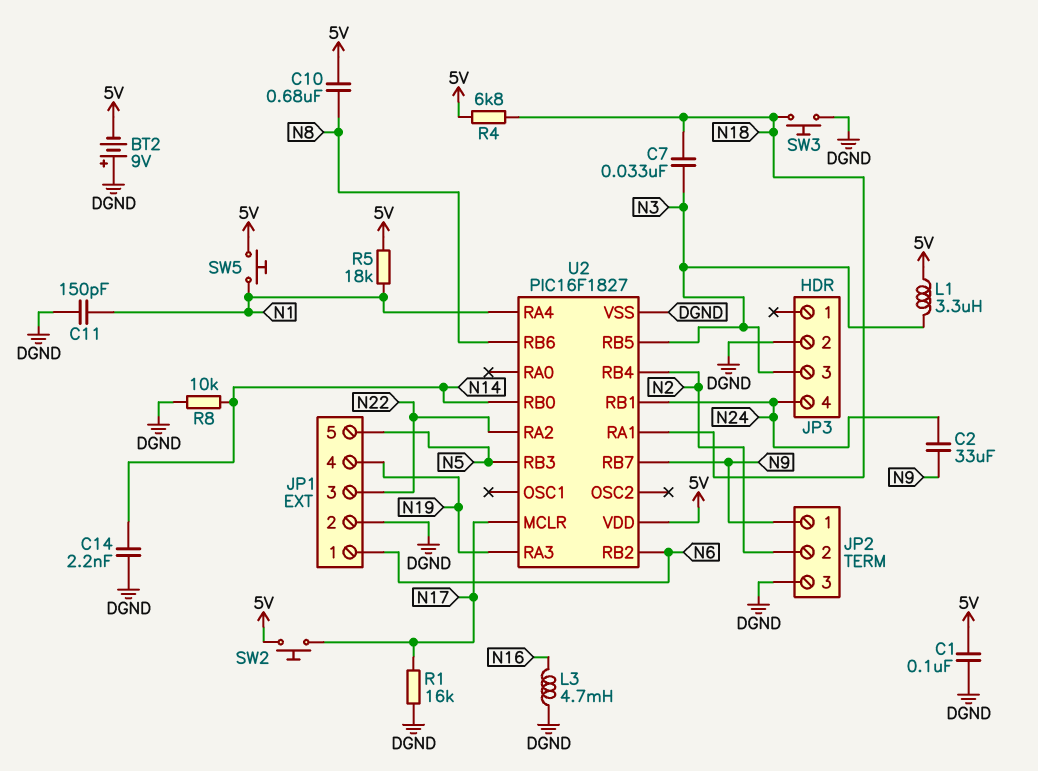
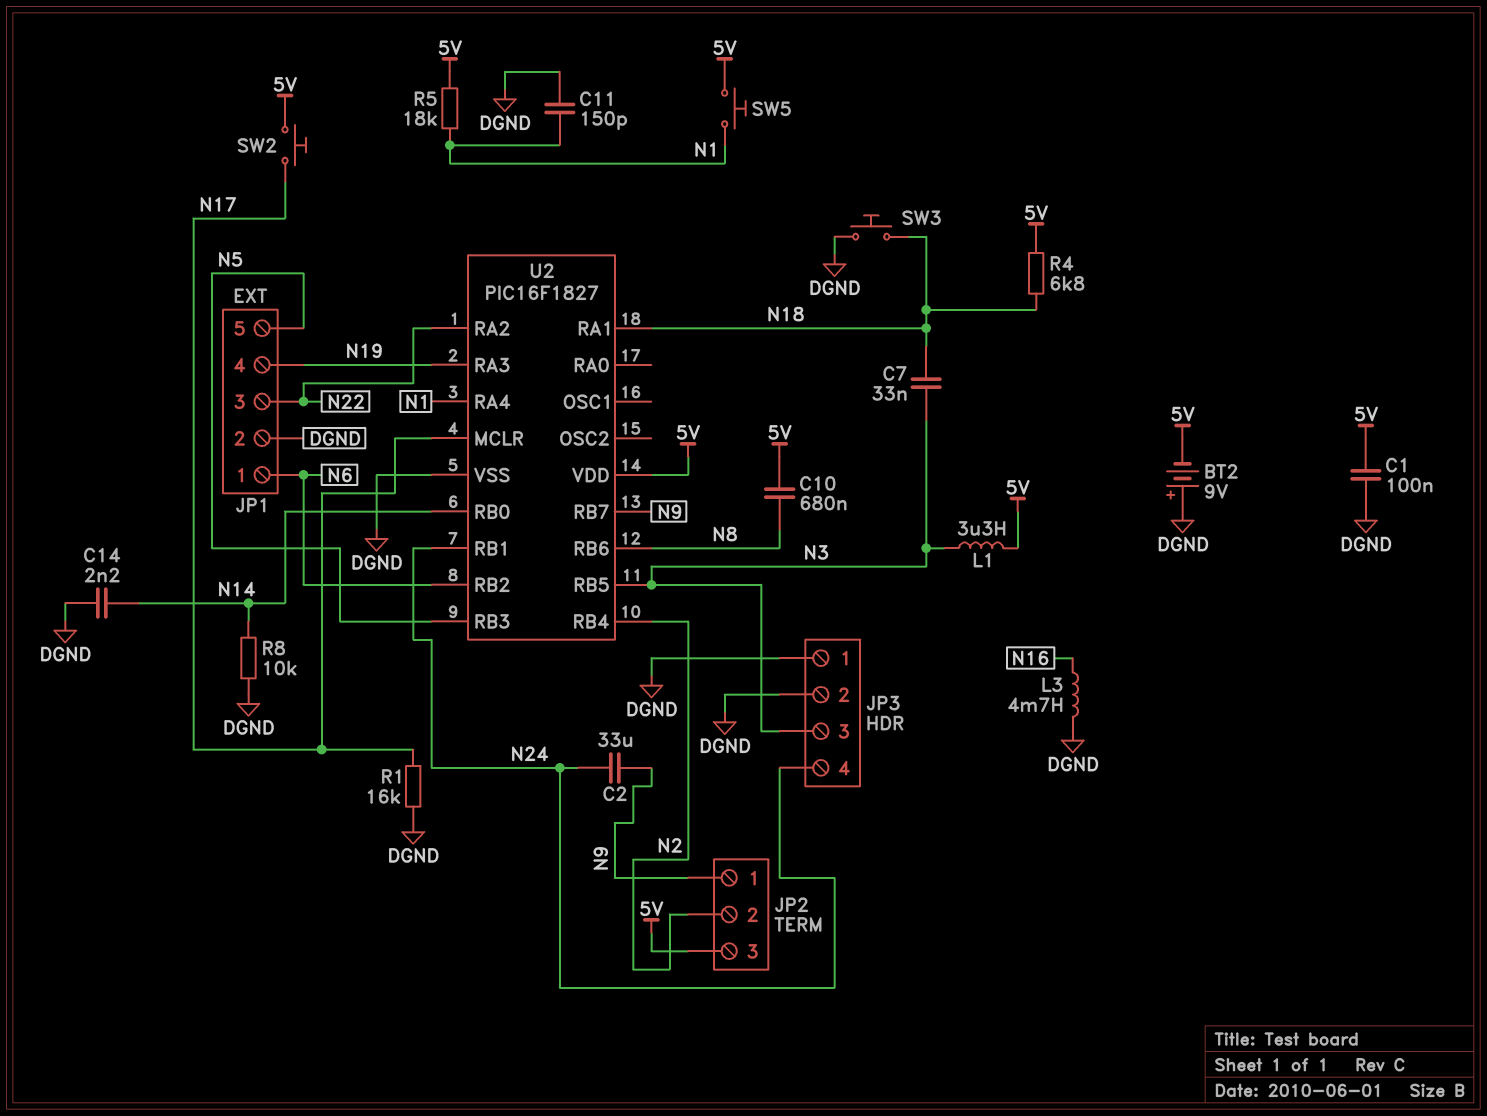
JP2 pin 3: DGND -> 5V
JP3 pin 1: none -> DGND

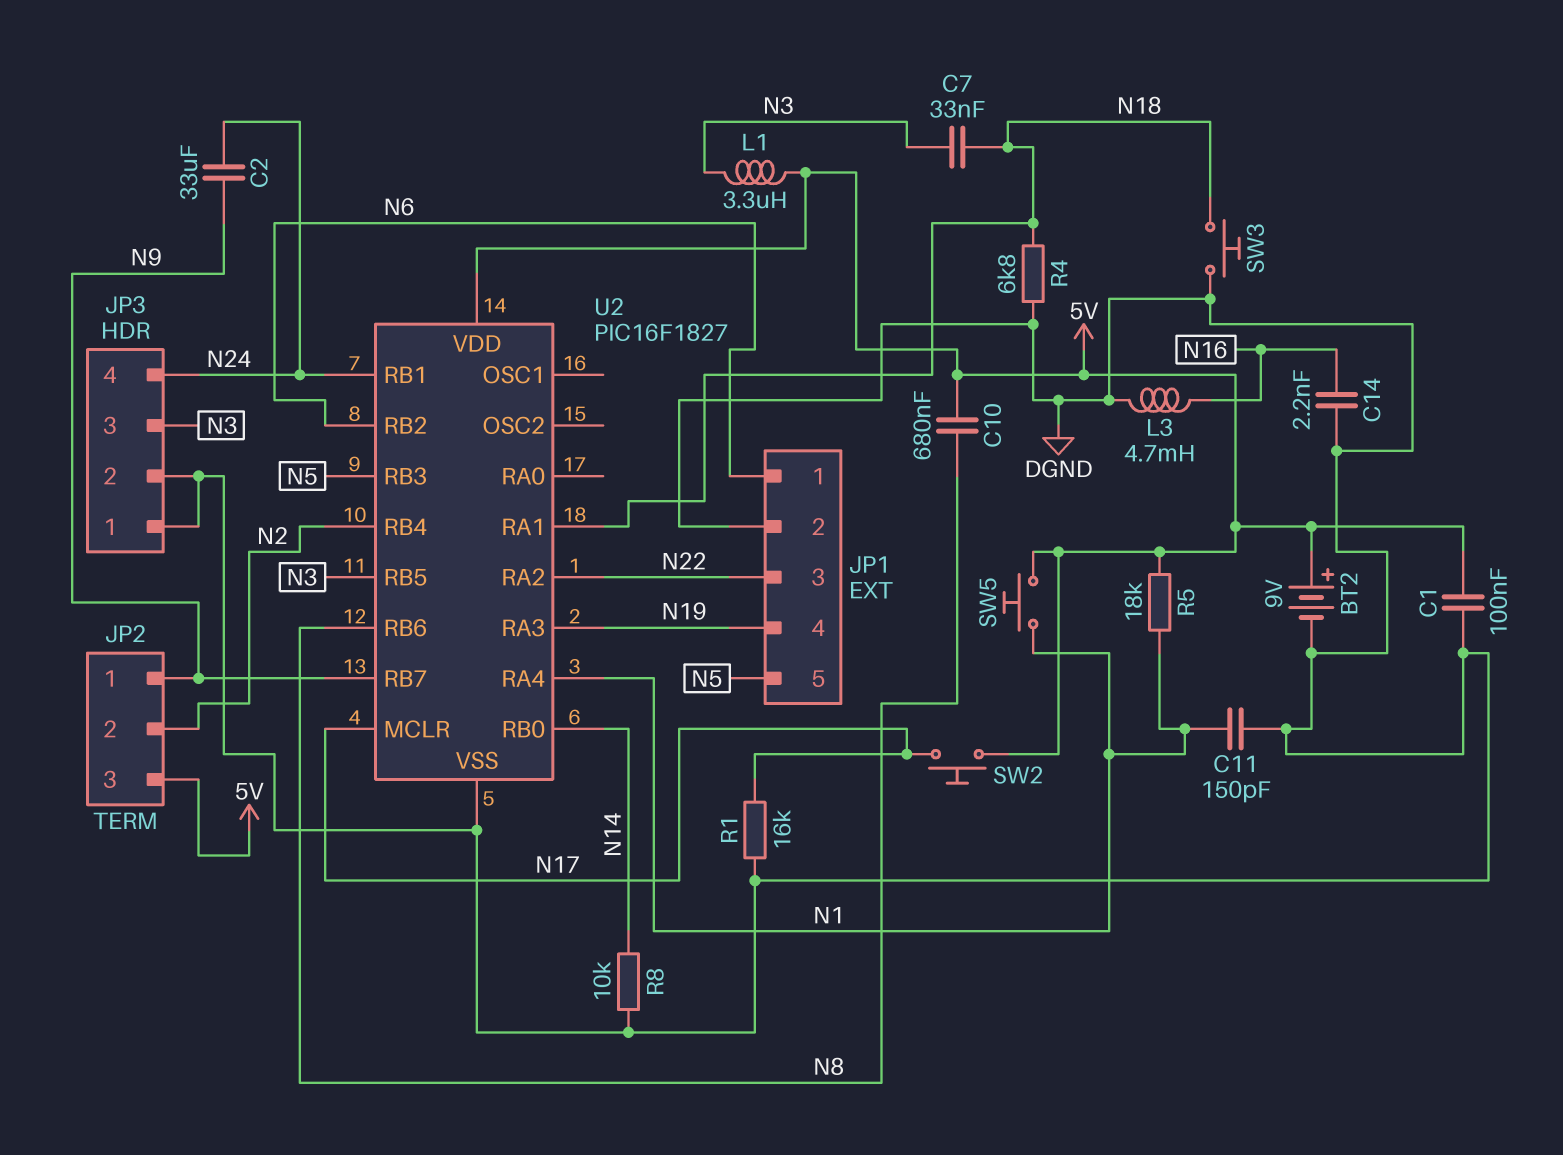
BT2: 9V (plus DGND, minus 5V) -> 9V (plus 5V, minus DGND)
C14: 2.2nF (DGND, N14) -> 2.2nF (DGND, N16)
R4: 6.8k (5V, N18) -> 6.8k (DGND, N18)

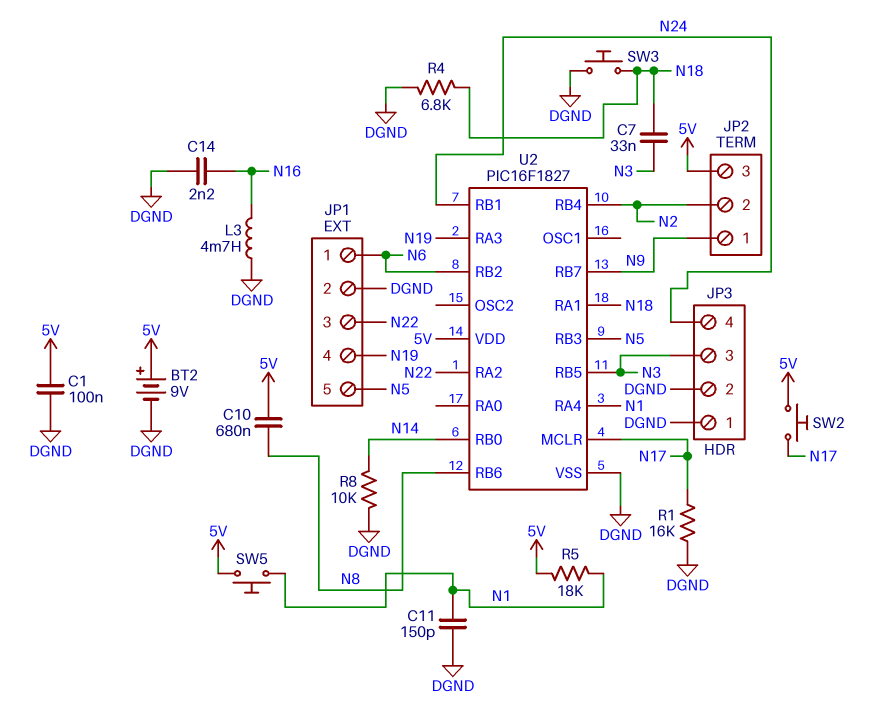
C2: 33uF (N9, N24) -> none
L1: 3.3uH (5V, N3) -> none

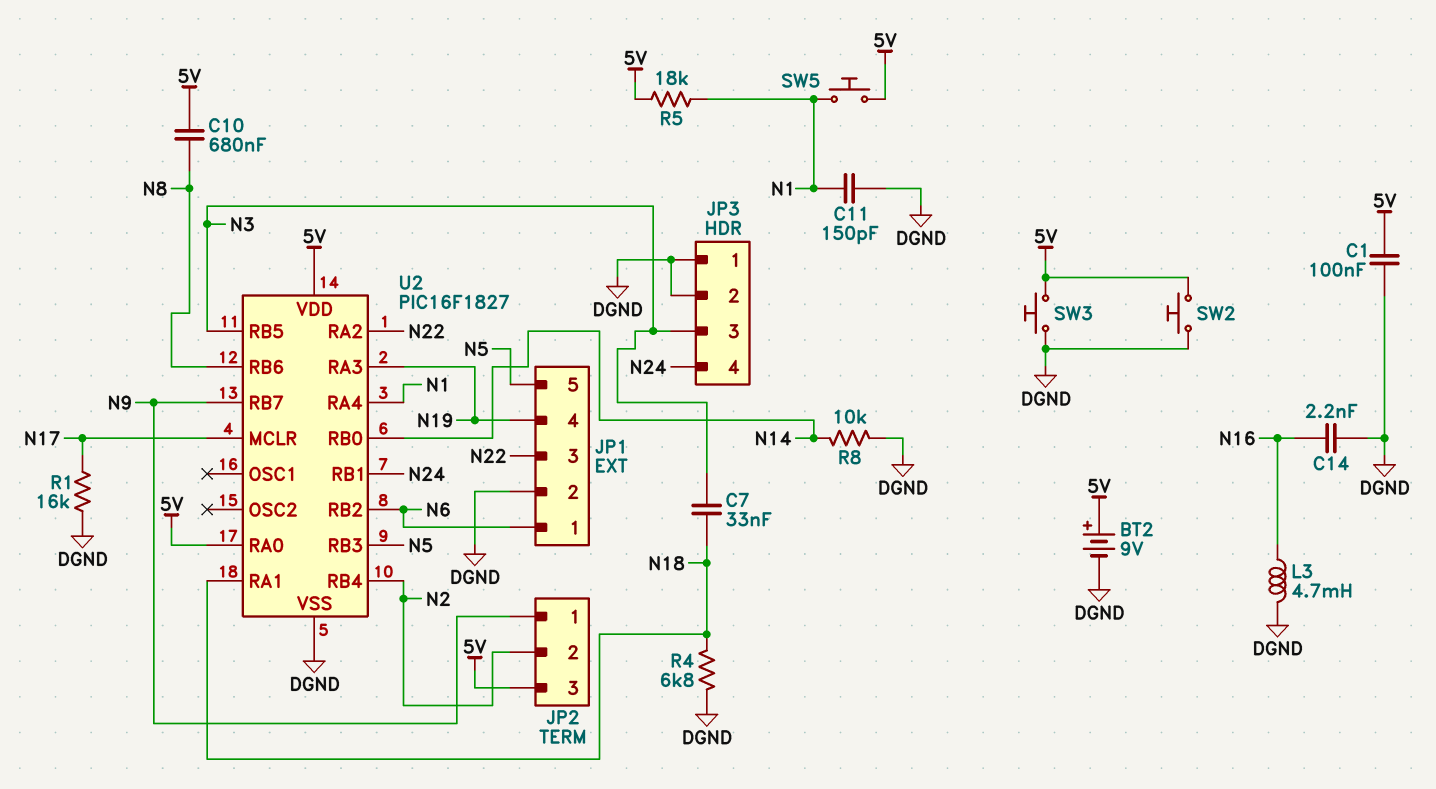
SW2: button (5V, N17) -> button (5V, DGND)
SW3: button (DGND, N18) -> button (5V, DGND)
U2 pin RA0: none -> 5V

